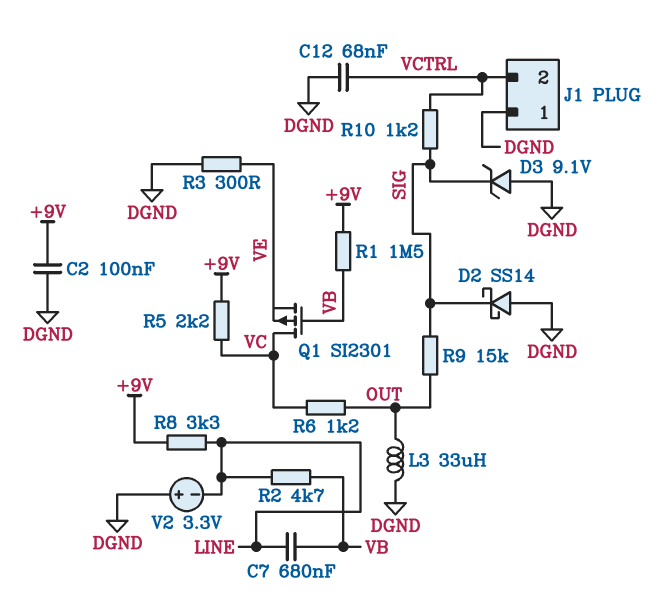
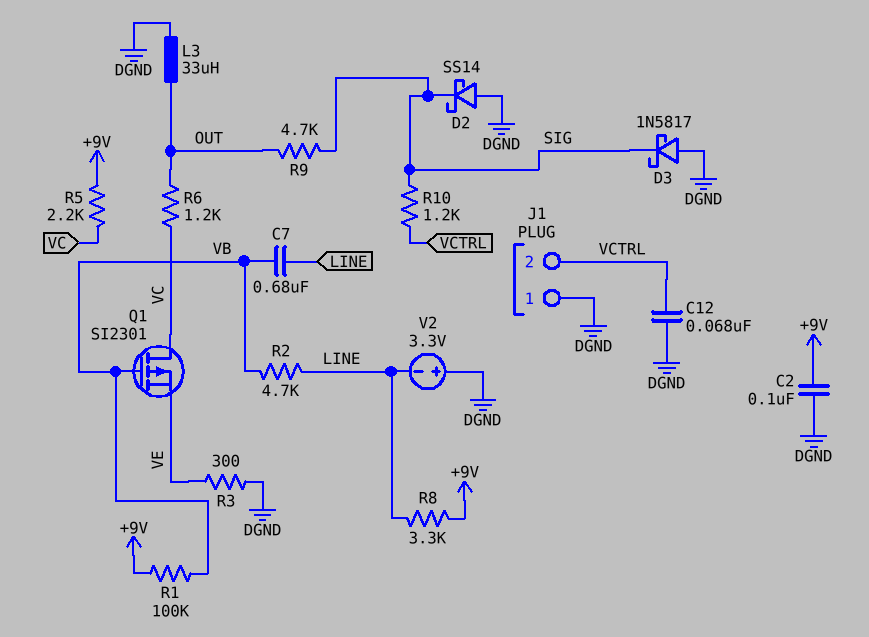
D3: zener 9.1V (A DGND, K SIG) -> schottky 1N5817 (A DGND, K SIG)
R1: 1.5M (+9V, VB) -> 100k (+9V, VB)
R9: 15k (OUT, SIG) -> 4.7k (OUT, SIG)

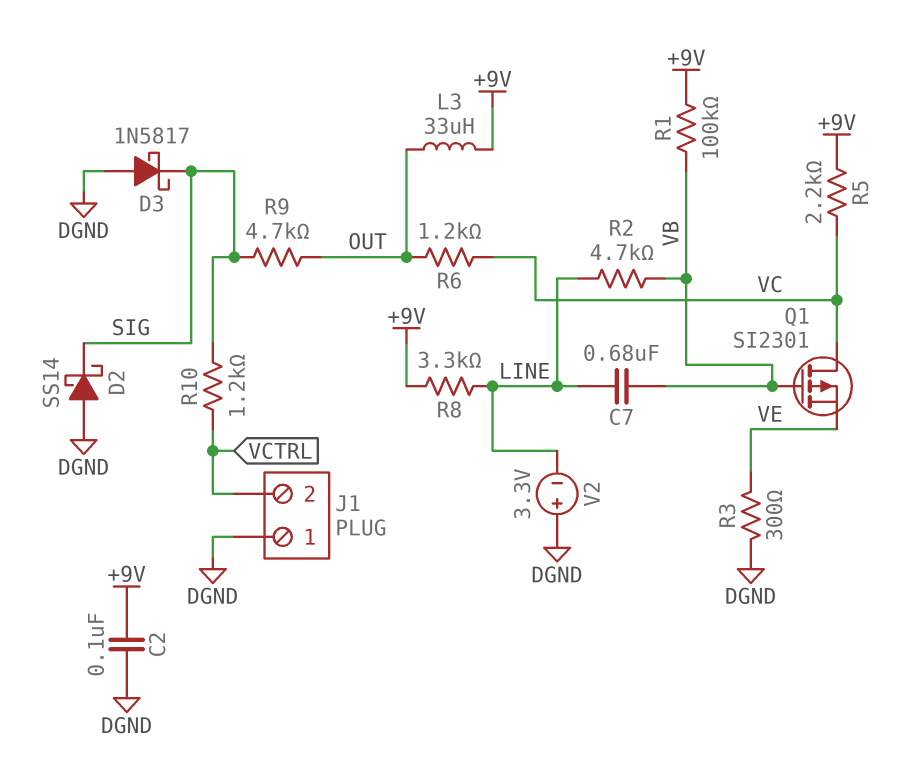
C12: 68nF (DGND, VCTRL) -> none
L3: 33uH (DGND, OUT) -> 33uH (+9V, OUT)

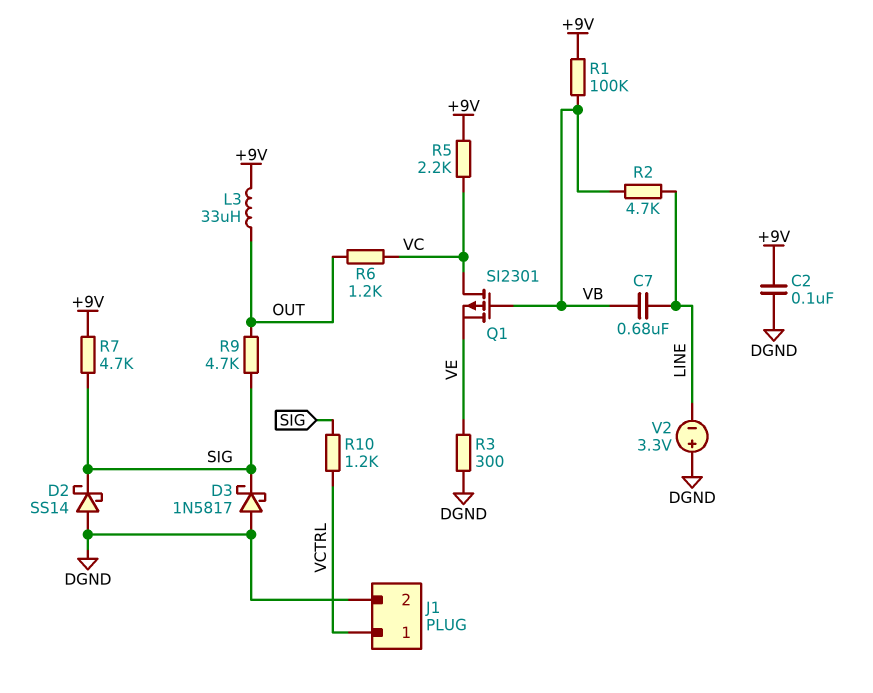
J1 pin 1: DGND -> VCTRL
J1 pin 2: VCTRL -> DGND
R7: none -> 4.7k (+9V, SIG)
R8: 3.3k (+9V, LINE) -> none

